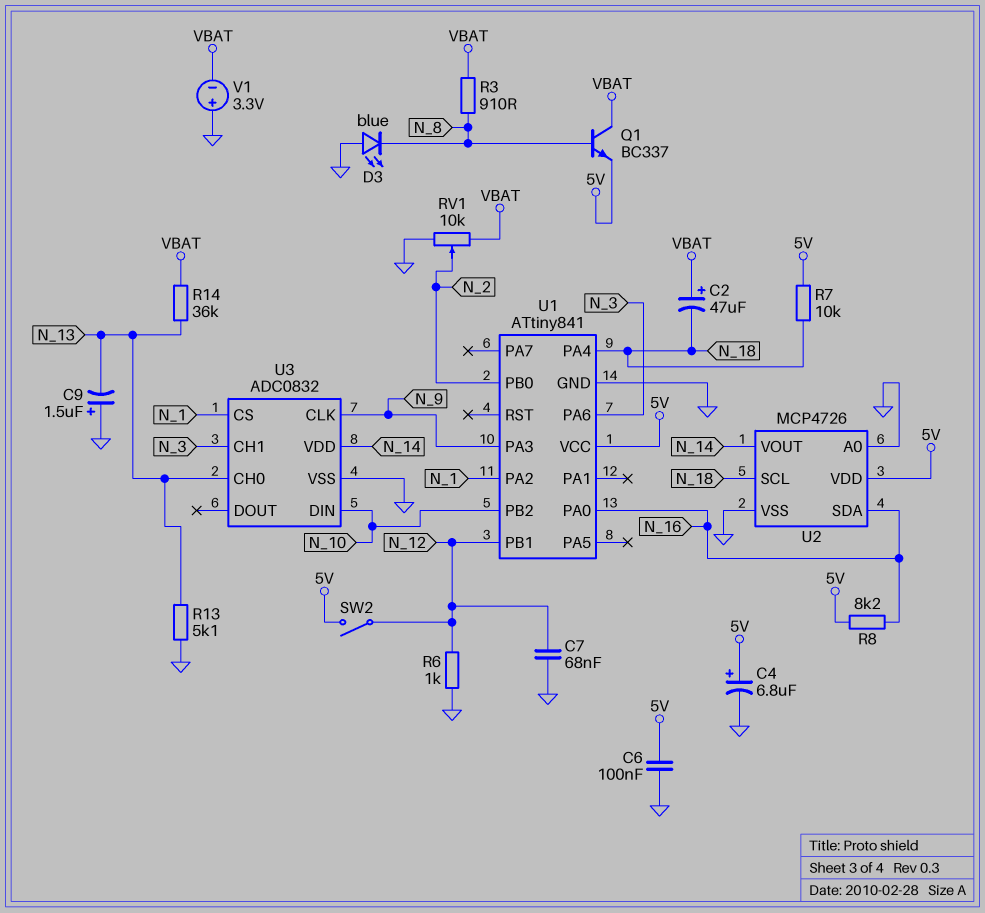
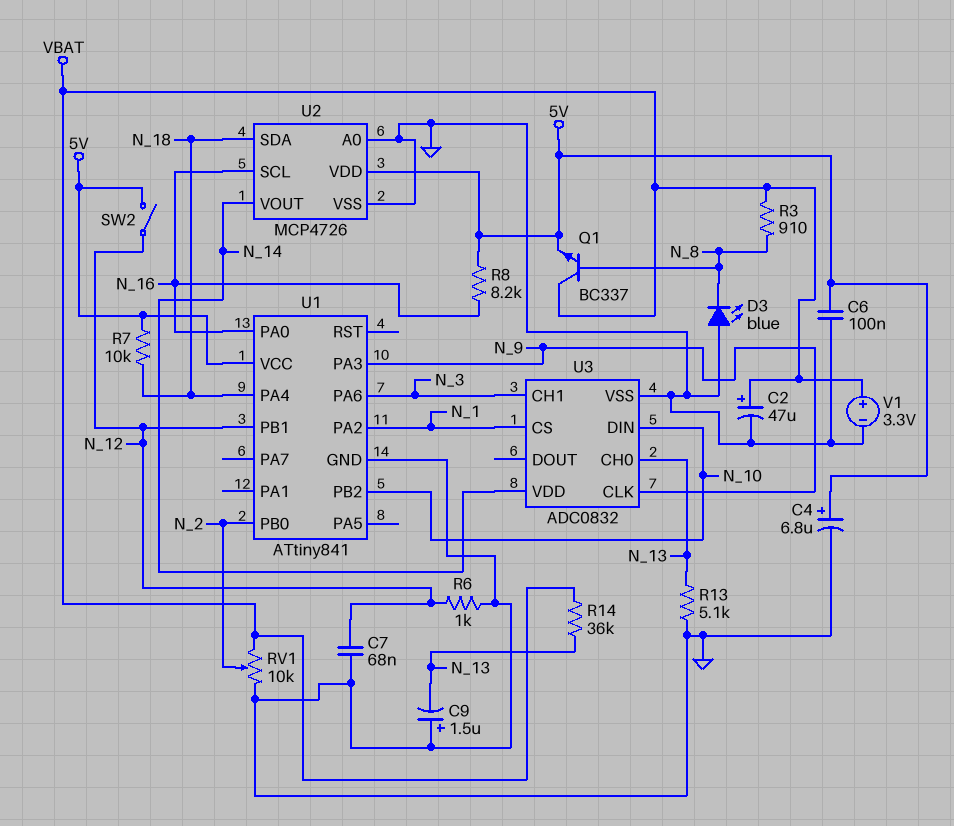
C2: 47uF (plus VBAT, minus N_18) -> 47uF (plus VBAT, minus GND)
U2 pin SCL: N_18 -> N_16
U2 pin SDA: N_16 -> N_18
V1: 3.3V (plus GND, minus VBAT) -> 3.3V (plus VBAT, minus GND)

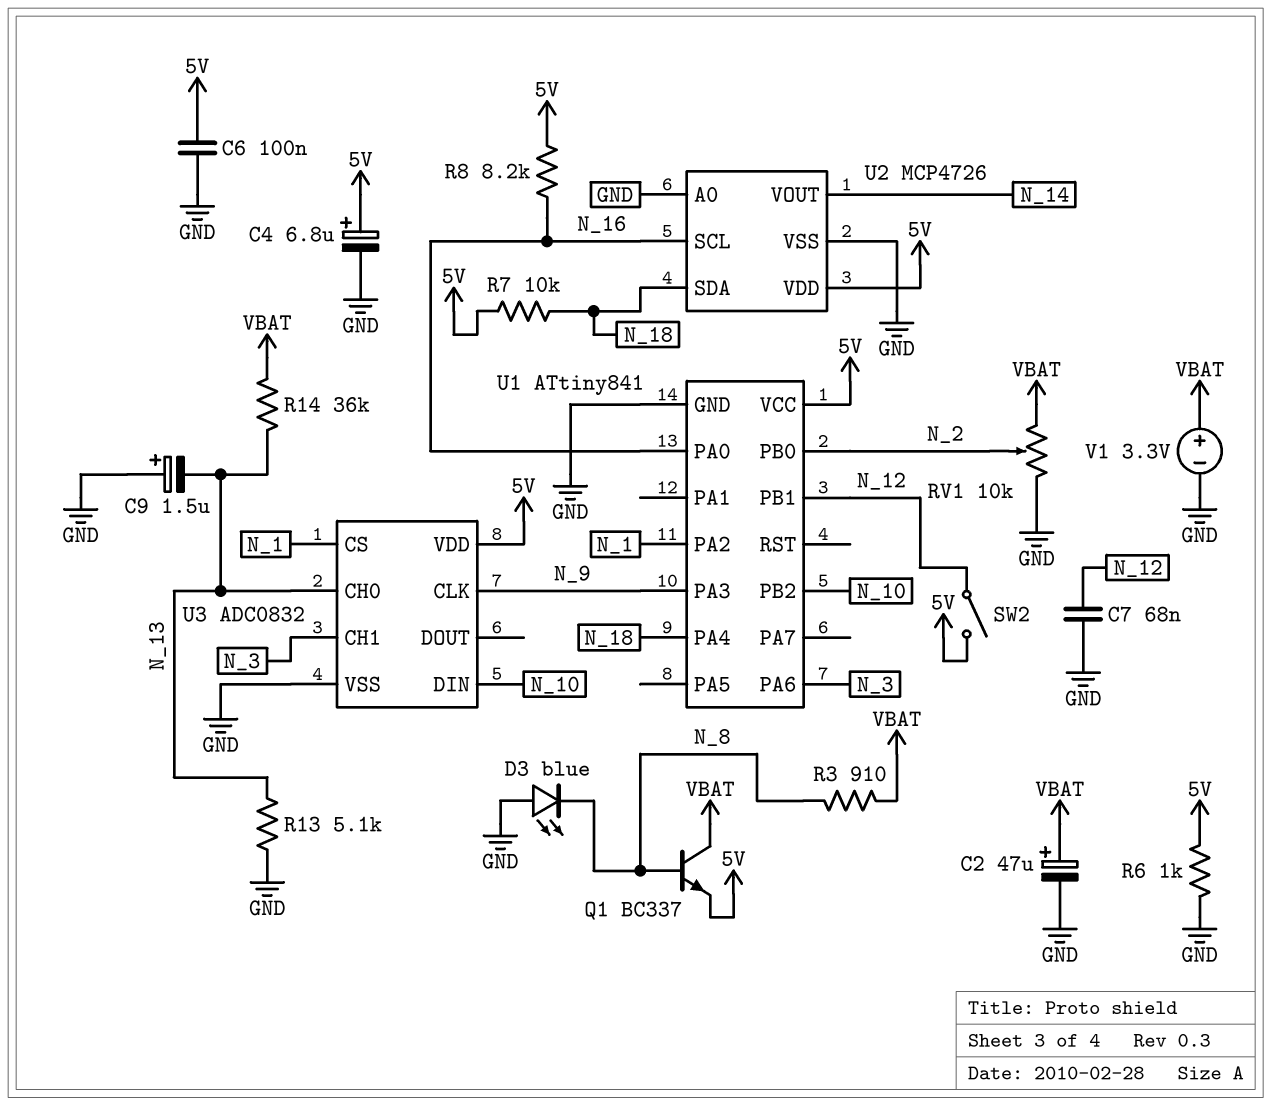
R6: 1k (GND, N_12) -> 1k (5V, GND)
U3 pin VDD: N_14 -> 5V

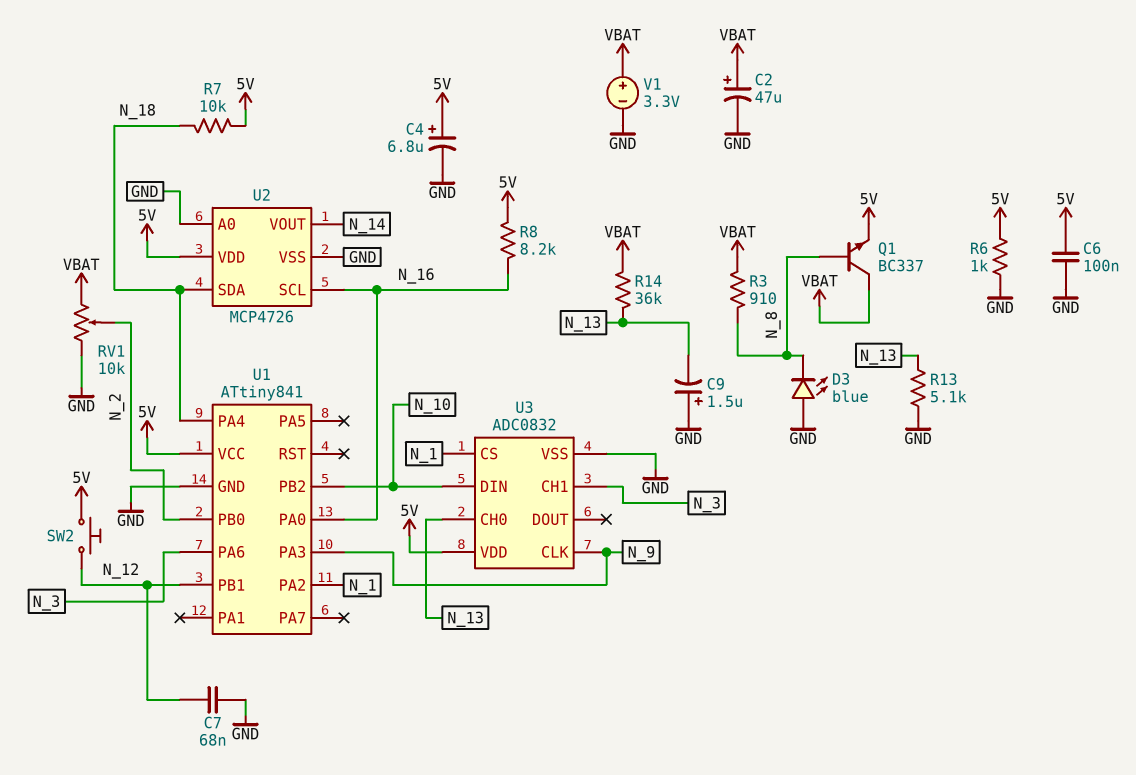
SW2: switch (5V, N_12) -> button (5V, N_12)

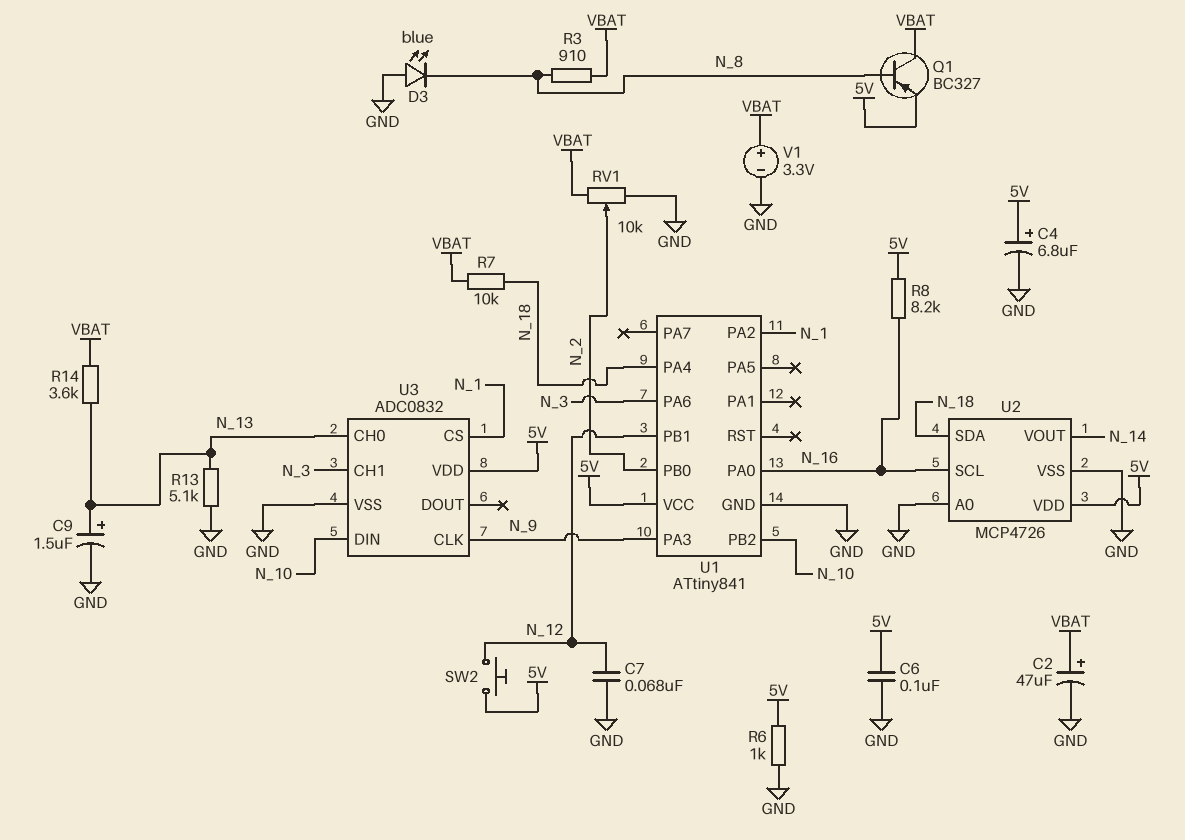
C9: 1.5uF (plus GND, minus N_13) -> 1.5uF (plus N_13, minus GND)
Q1: NPN BC337 (B N_8, C VBAT, E 5V) -> PNP BC327 (B N_8, C VBAT, E 5V)
R7: 10k (5V, N_18) -> 10k (N_18, VBAT)
R14: 36k (N_13, VBAT) -> 3.6k (N_13, VBAT)

